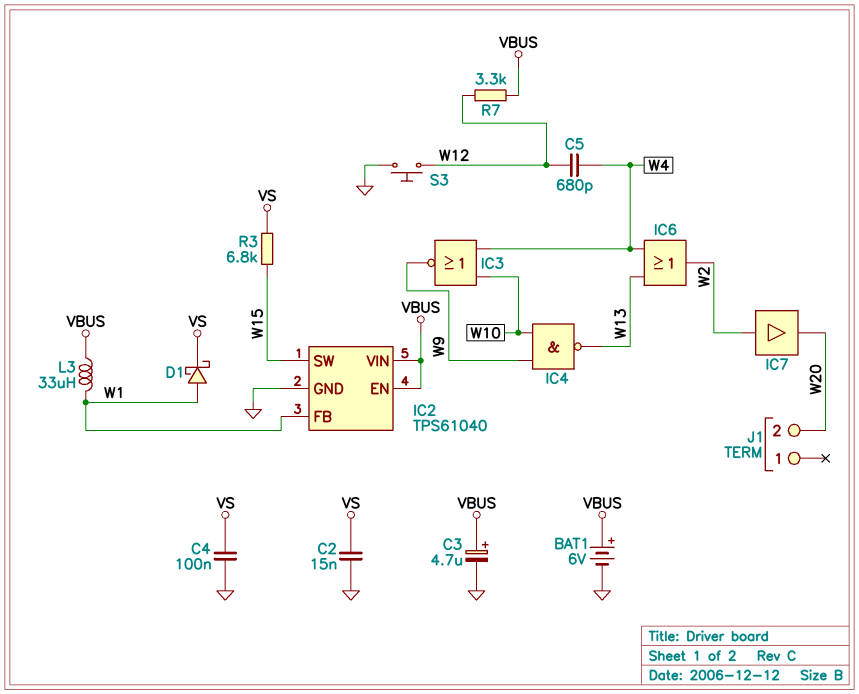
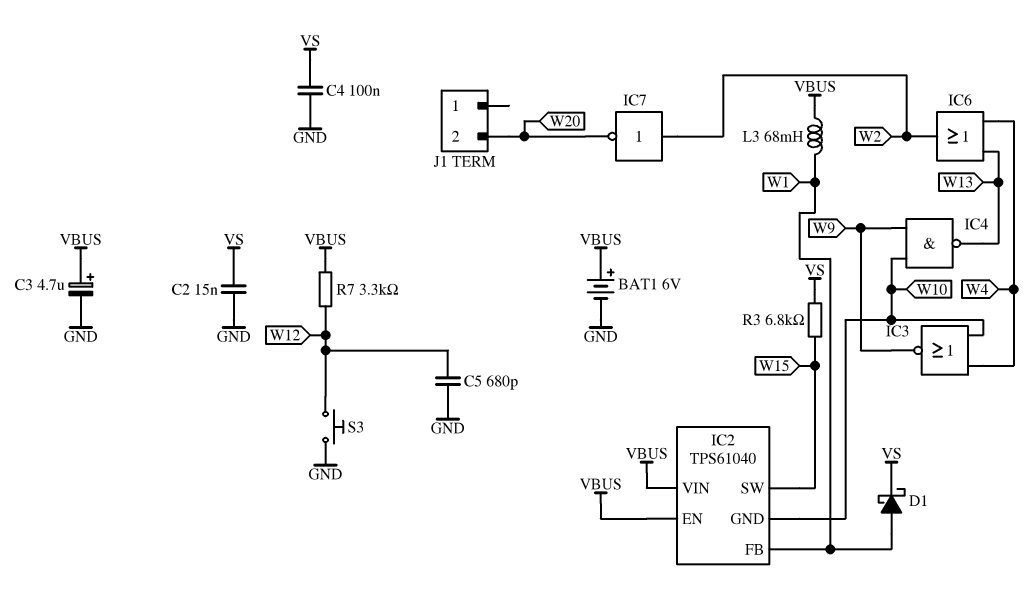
C5: 680pF (W4, W12) -> 680pF (GND, W12)
IC2 pin GND: GND -> W10
IC7: buffer (in W2, out W20) -> NOT (in W2, out W20)
L3: 33uH (VBUS, W1) -> 68mH (VBUS, W1)

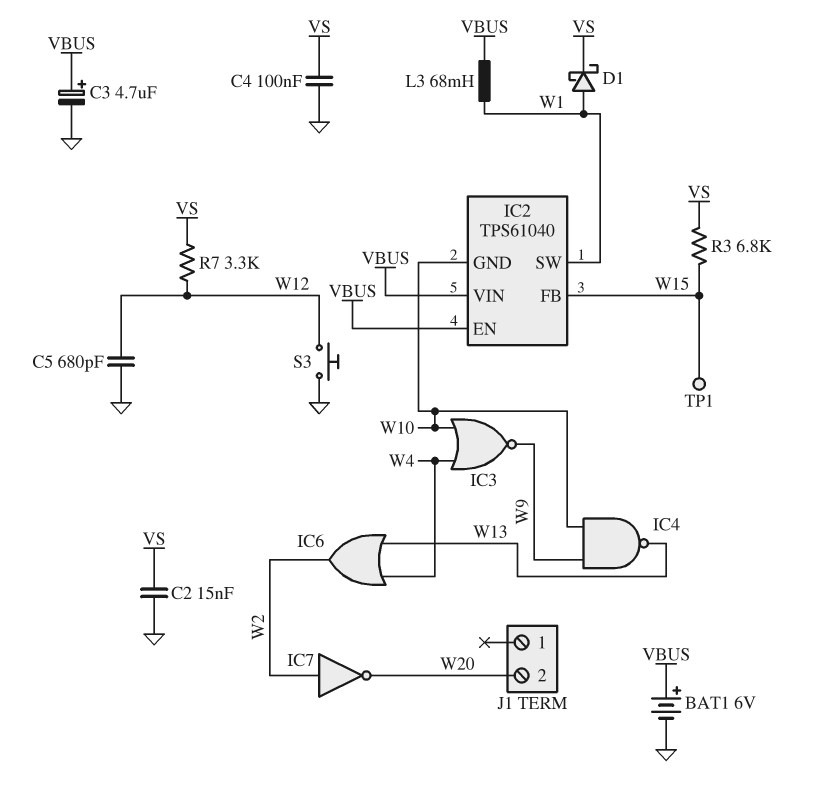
IC2 pin FB: W1 -> W15
IC2 pin SW: W15 -> W1
R7: 3.3k (VBUS, W12) -> 3.3k (VS, W12)
TP1: none -> test point (W15)

